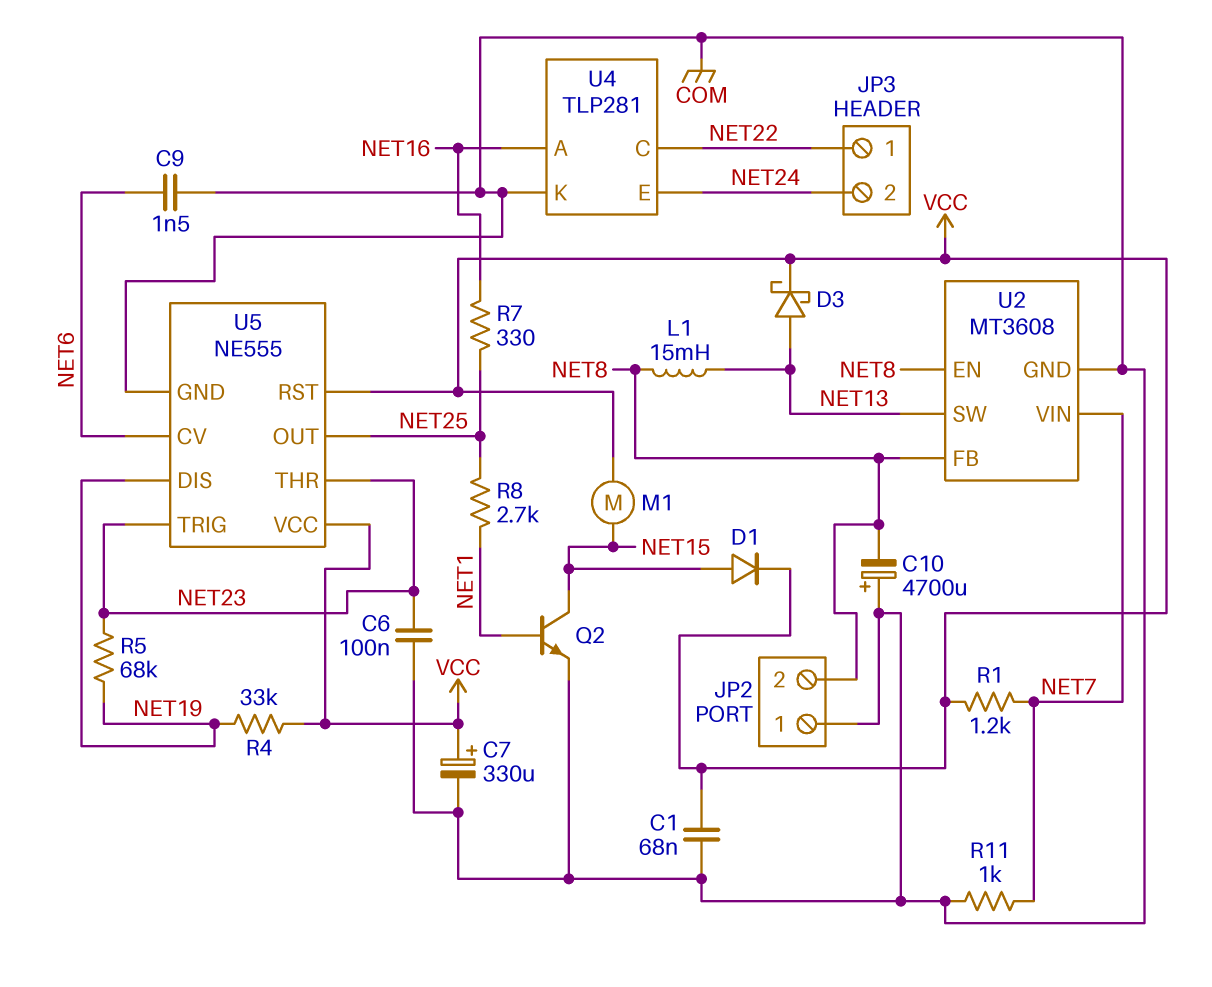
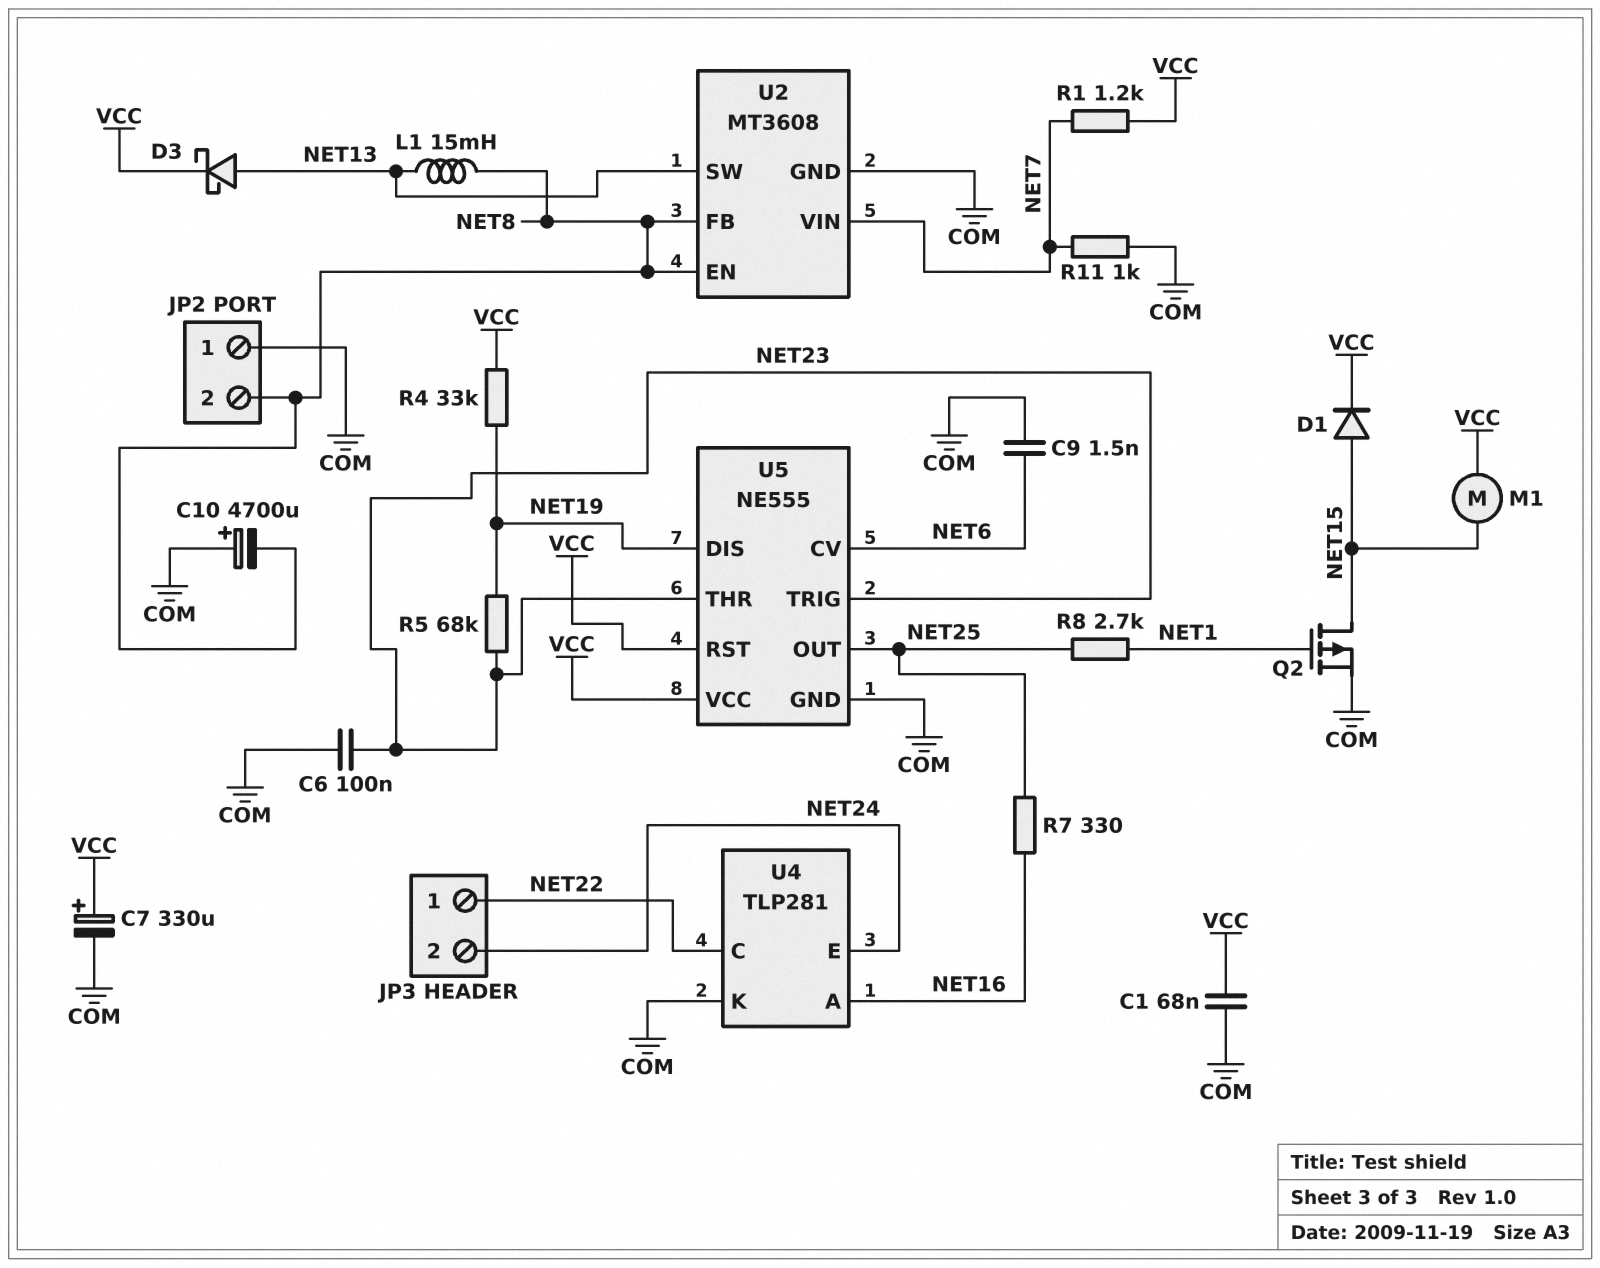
Q2: NPN (B NET1, C NET15, E COM) -> PMOS (G NET1, D NET15, S COM)

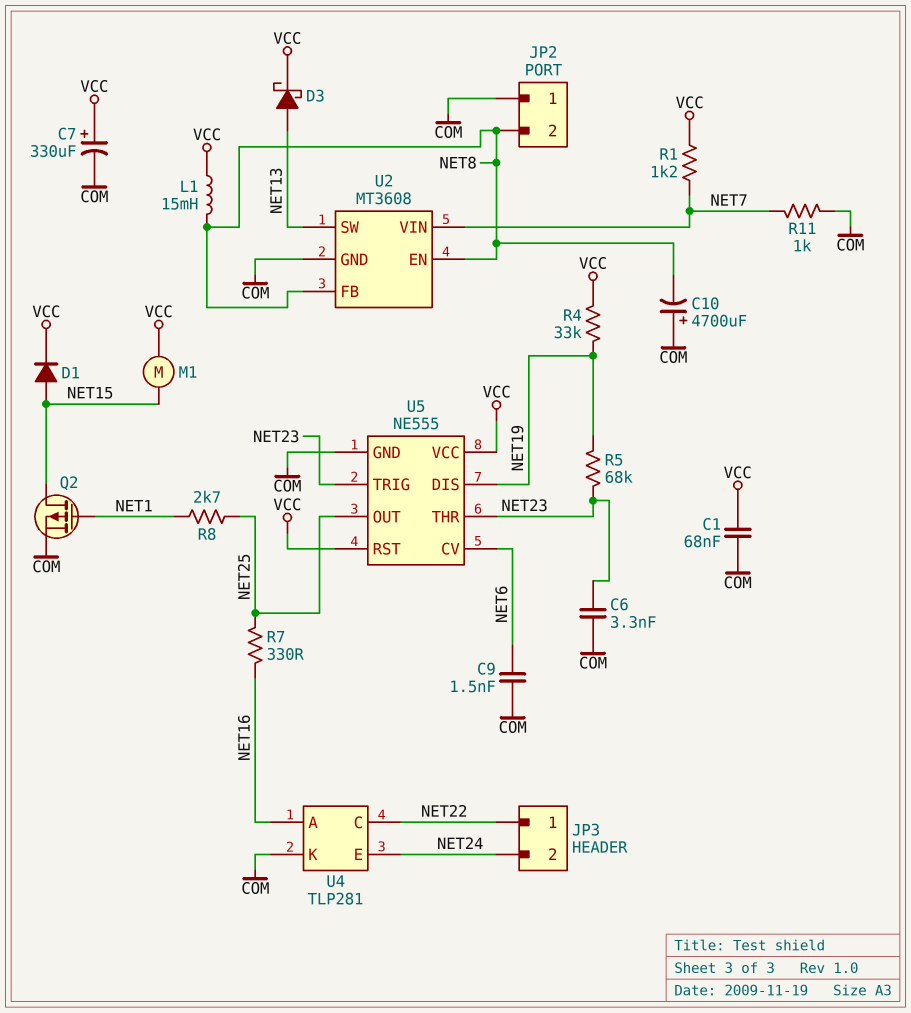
C6: 100nF (COM, NET23) -> 3.3nF (COM, NET23)
L1: 15mH (NET8, NET13) -> 15mH (NET8, VCC)

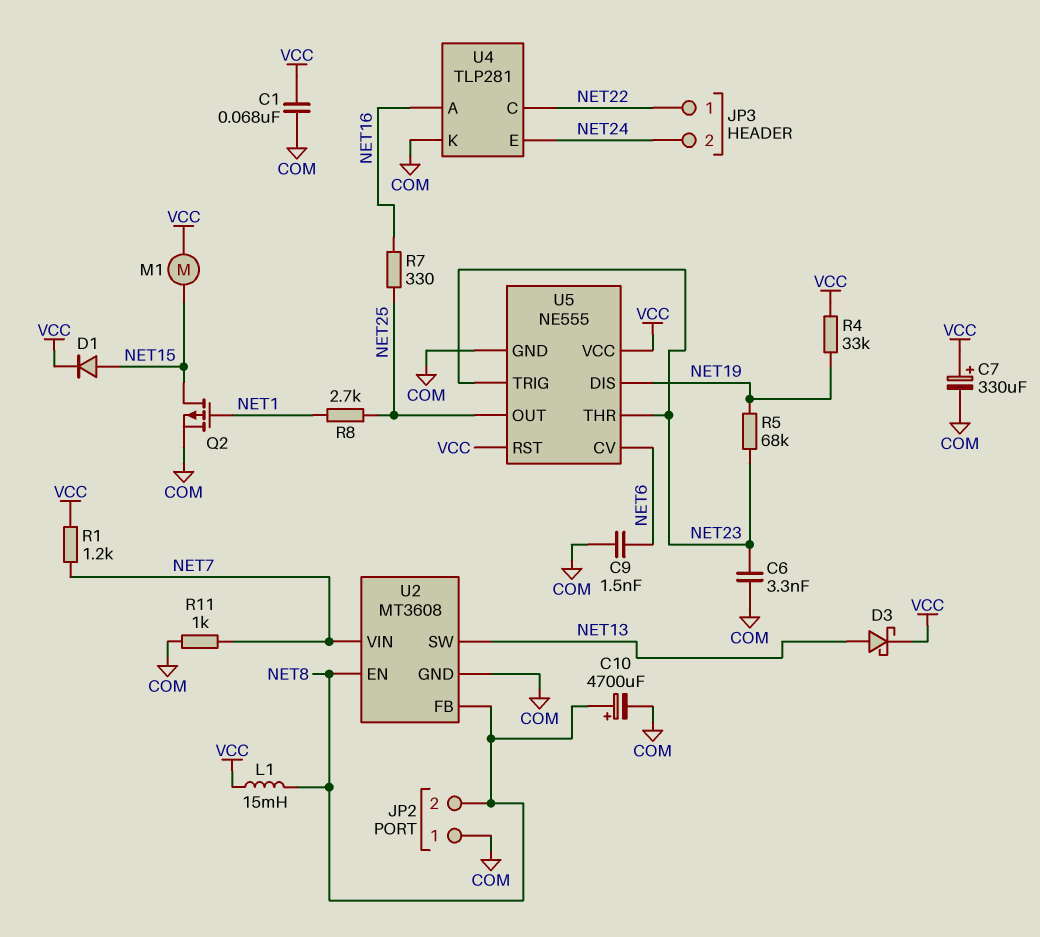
C10: 4700uF (plus COM, minus NET8) -> 4700uF (plus NET8, minus COM)

